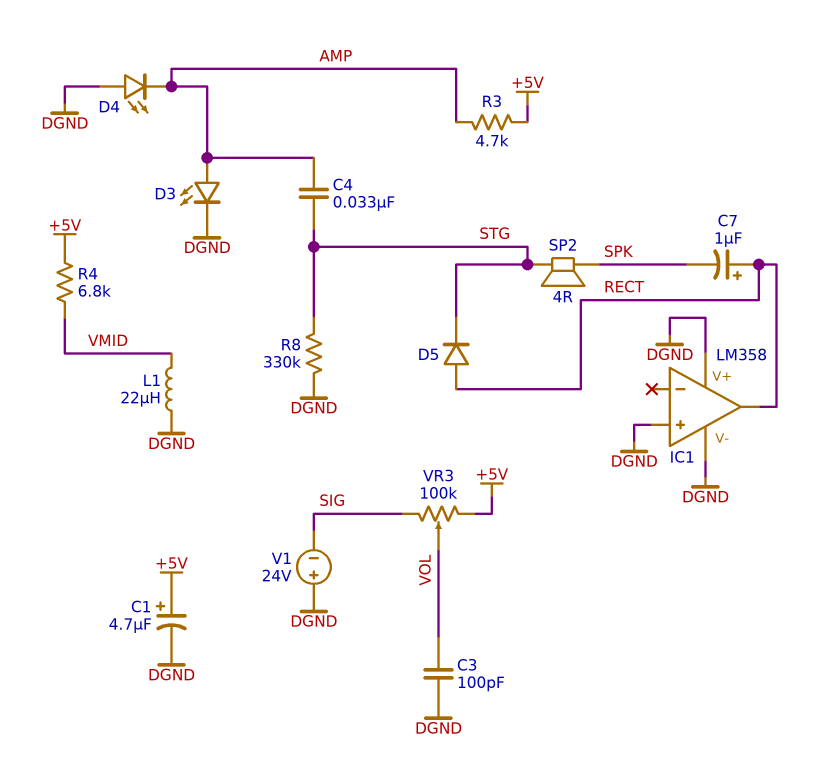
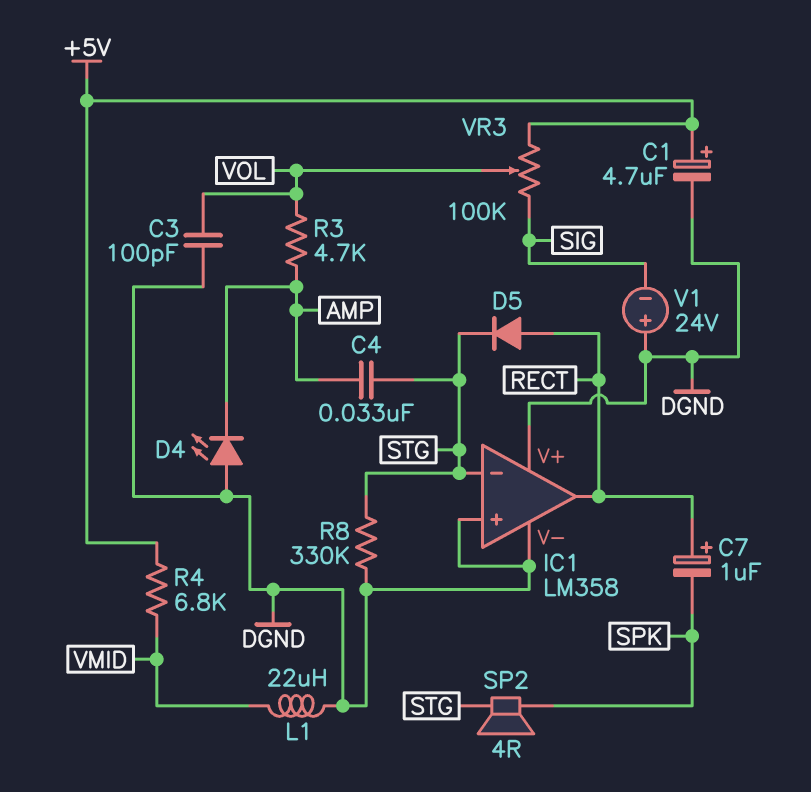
D3: LED (A AMP, K DGND) -> none
IC1 pin in-: none -> STG
R3: 4.7k (+5V, AMP) -> 4.7k (AMP, VOL)

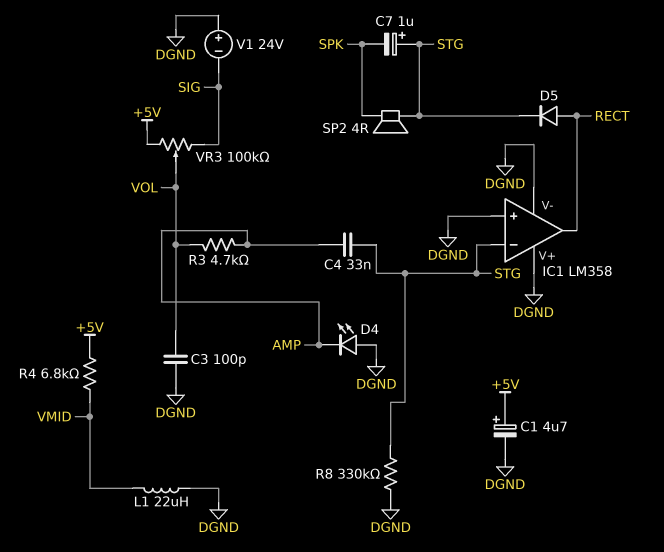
C7: 1uF (plus RECT, minus SPK) -> 1uF (plus STG, minus SPK)

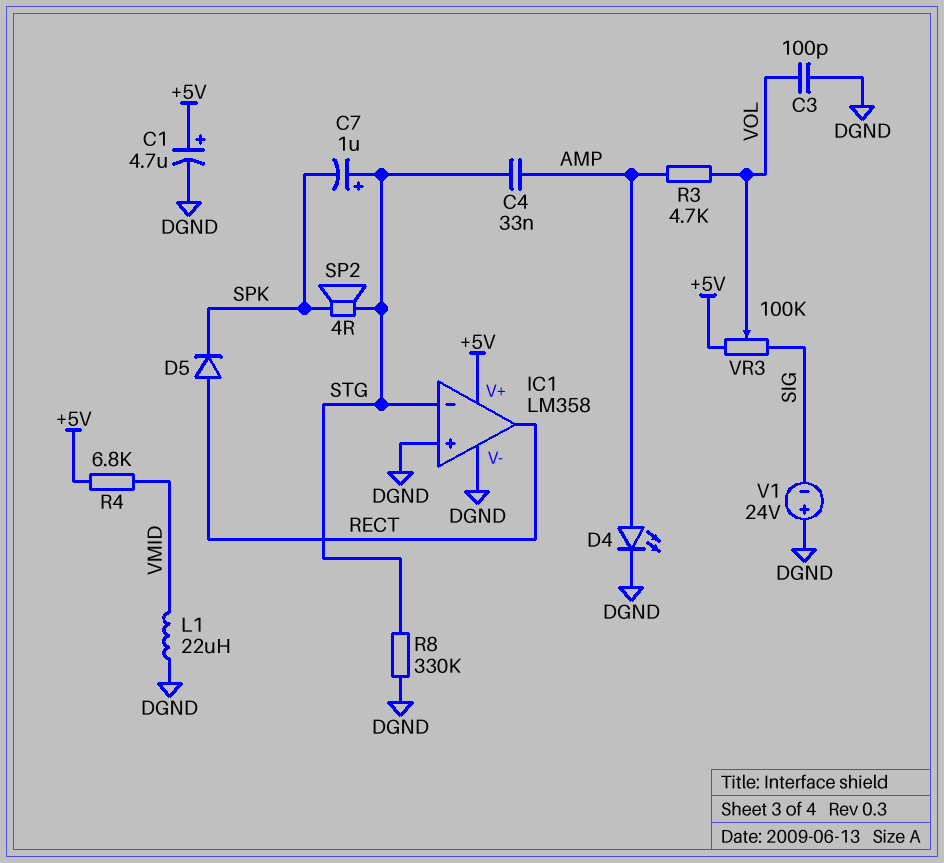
D4: LED (A DGND, K AMP) -> LED (A AMP, K DGND)
D5: diode (A RECT, K STG) -> diode (A RECT, K SPK)
IC1 pin V+: DGND -> +5V

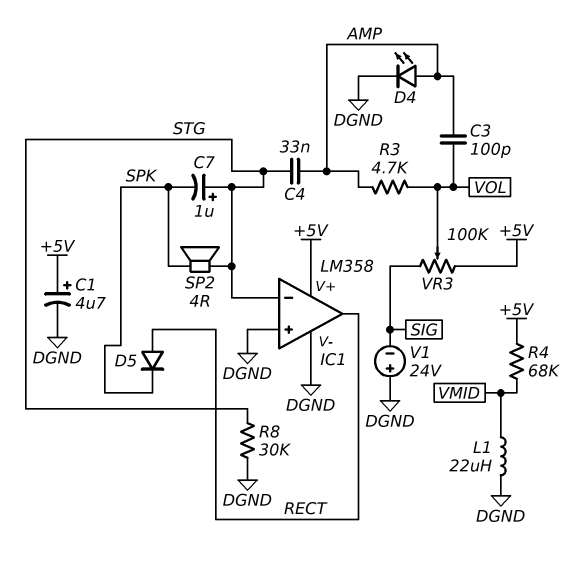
C3: 100pF (DGND, VOL) -> 100pF (AMP, VOL)
R4: 6.8k (+5V, VMID) -> 68k (+5V, VMID)
R8: 330k (DGND, STG) -> 30k (DGND, STG)

